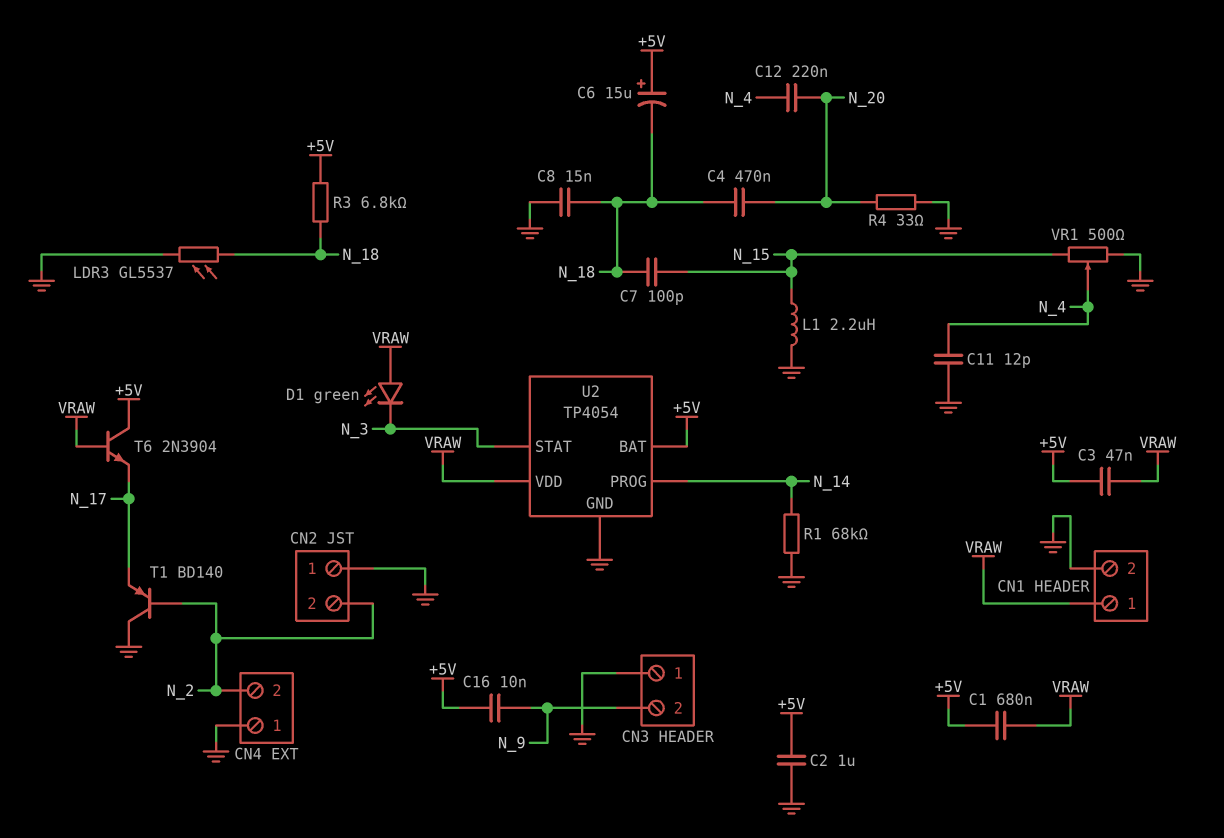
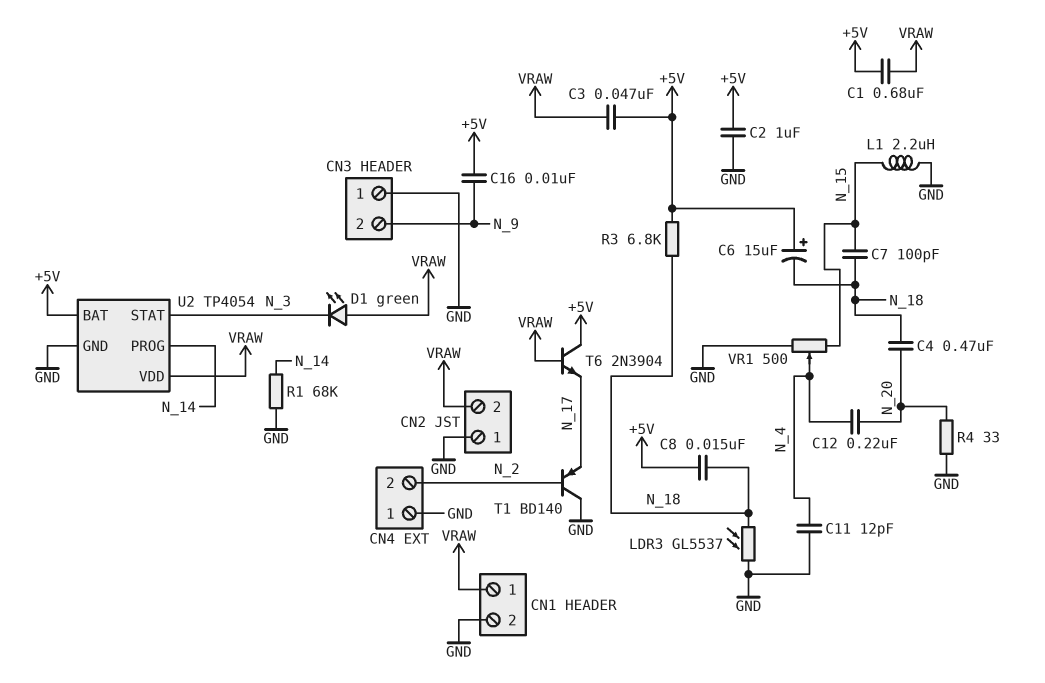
C8: 15nF (GND, N_18) -> 15nF (+5V, N_18)
CN2 pin 2: N_2 -> VRAW

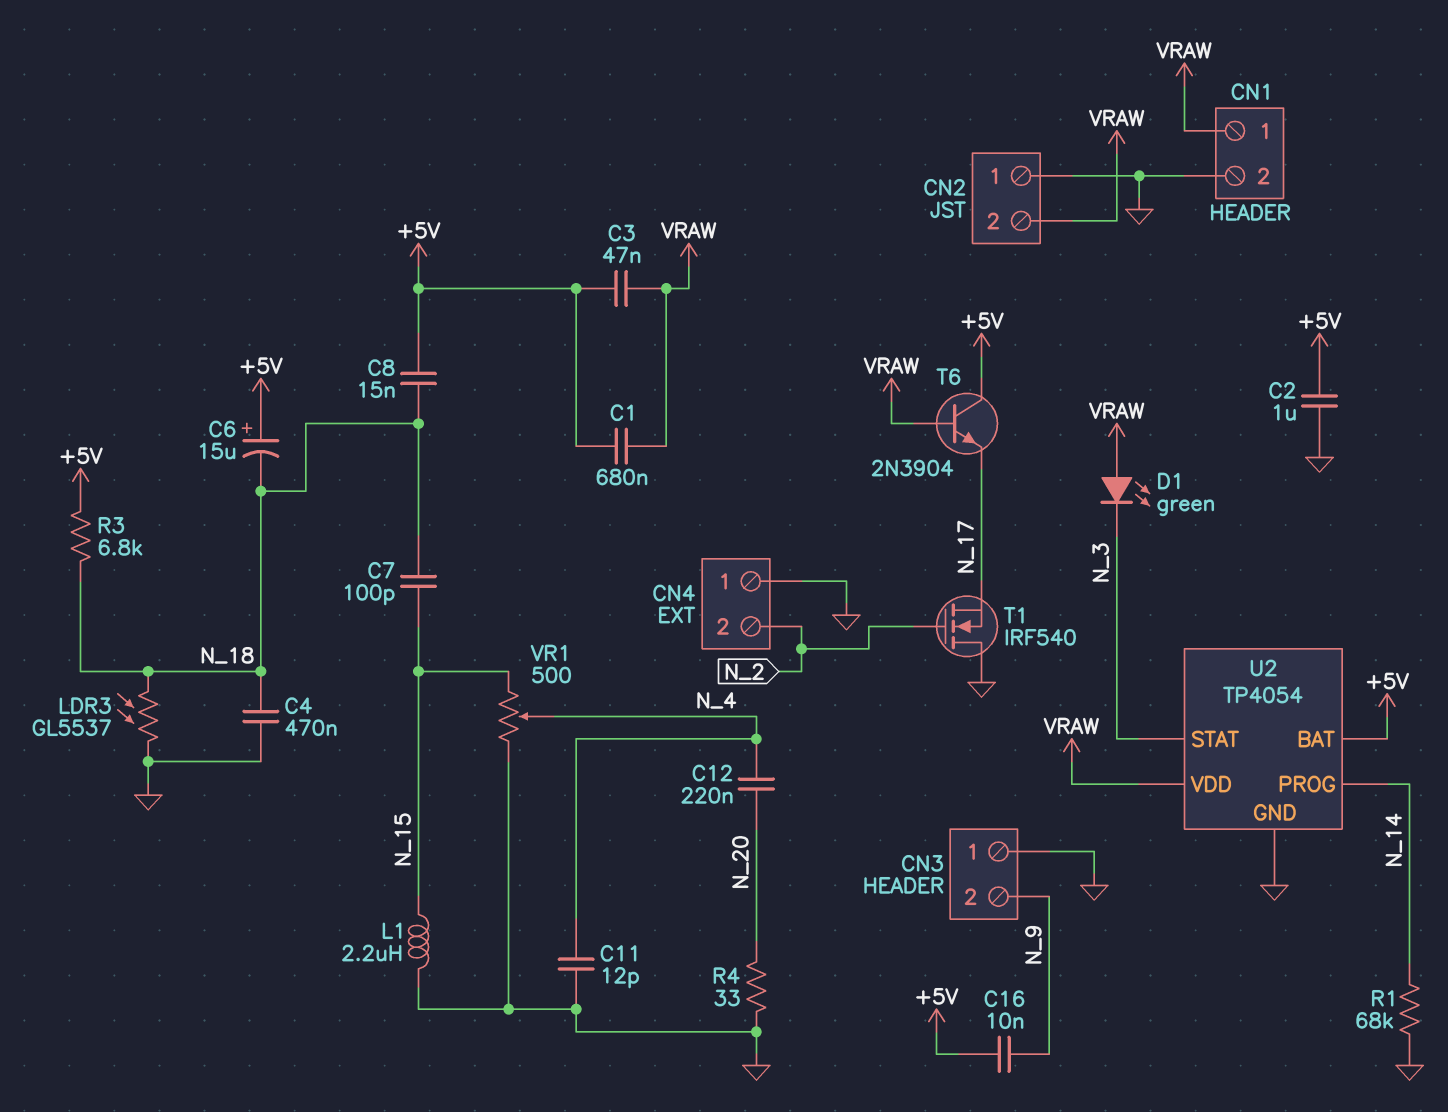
C4: 470nF (N_18, N_20) -> 470nF (GND, N_18)
T1: PNP BD140 (B N_2, C GND, E N_17) -> NMOS IRF540 (G N_2, D GND, S N_17)

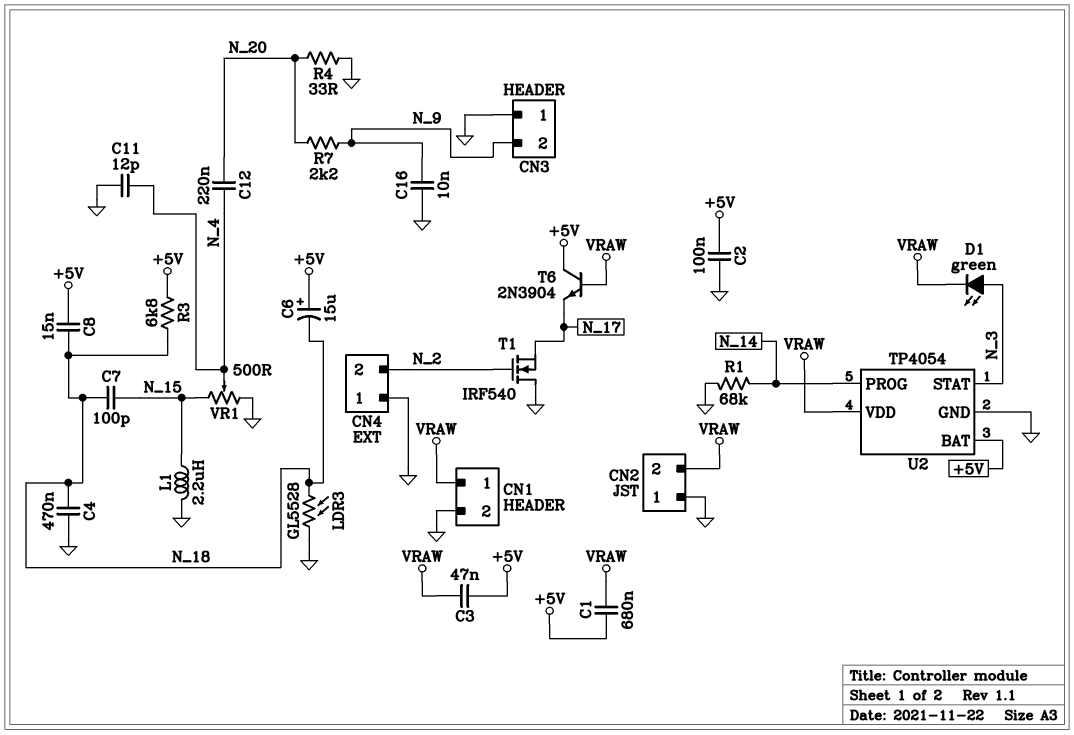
C2: 1uF (+5V, GND) -> 100nF (+5V, GND)
C16: 10nF (+5V, N_9) -> 10nF (GND, N_9)
D1: LED green (A VRAW, K N_3) -> LED green (A N_3, K VRAW)
LDR3: GL5537 (GND, N_18) -> GL5528 (GND, N_18)
R7: none -> 2.2k (N_9, N_20)

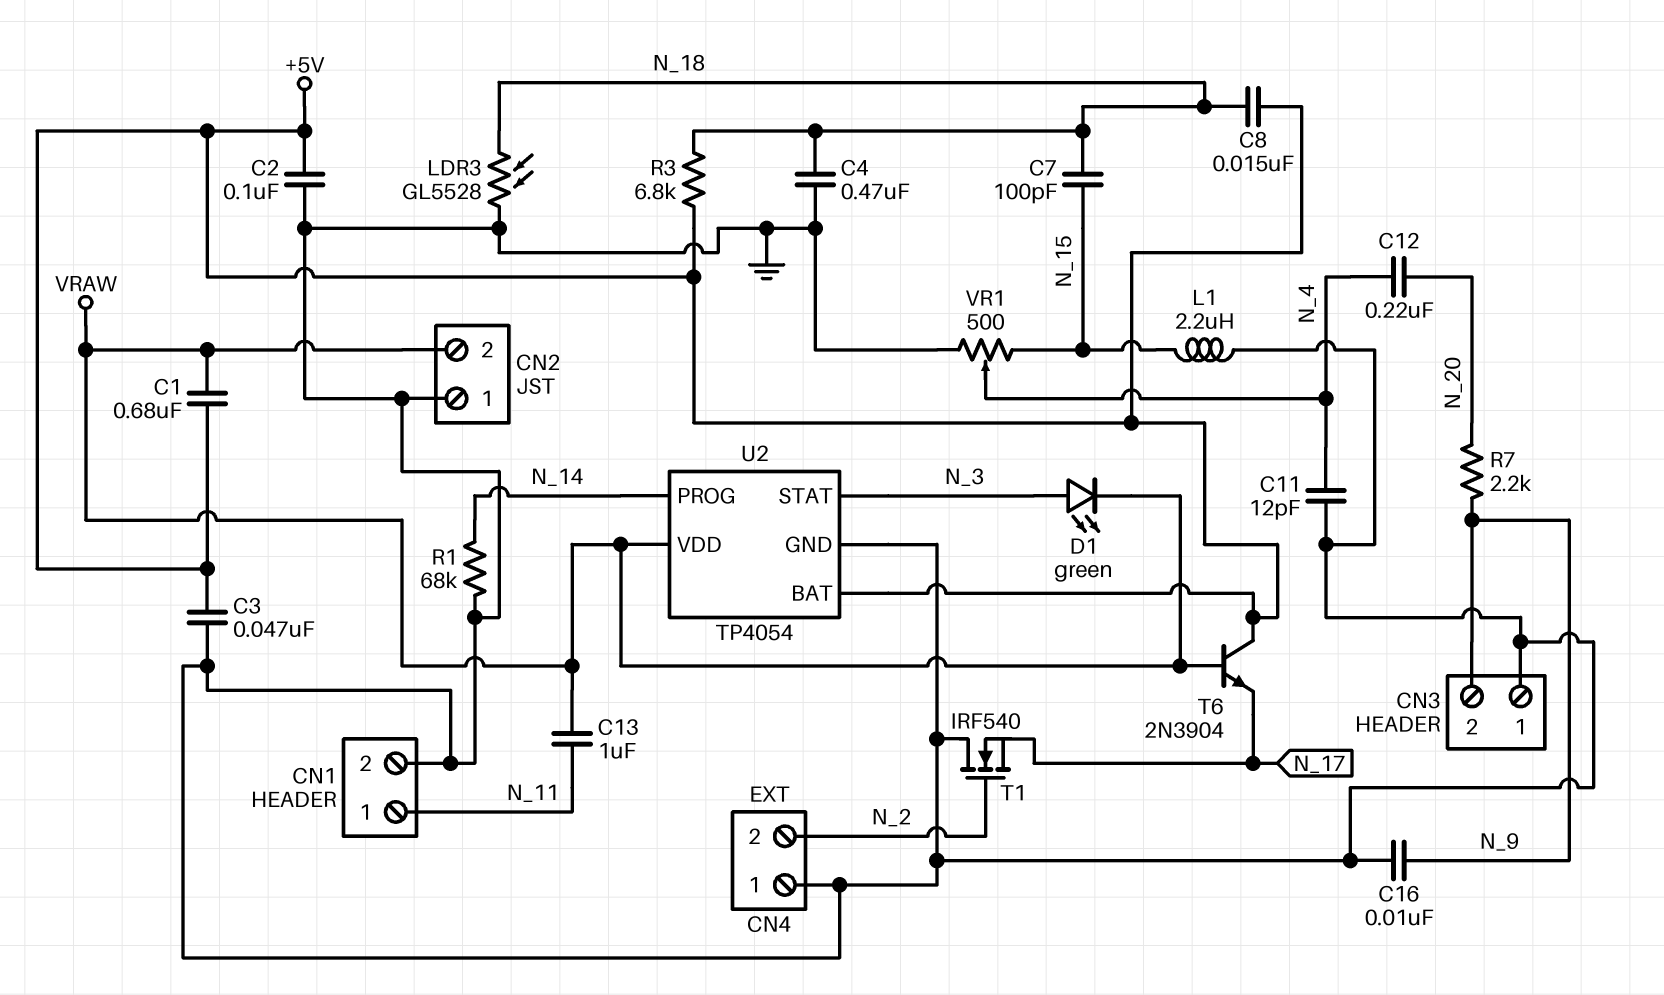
C3: 47nF (+5V, VRAW) -> 47nF (+5V, GND)
C6: 15uF (plus +5V, minus N_18) -> none
C13: none -> 1uF (N_11, VRAW)
CN1 pin 1: VRAW -> N_11
R4: 33 (GND, N_20) -> none

